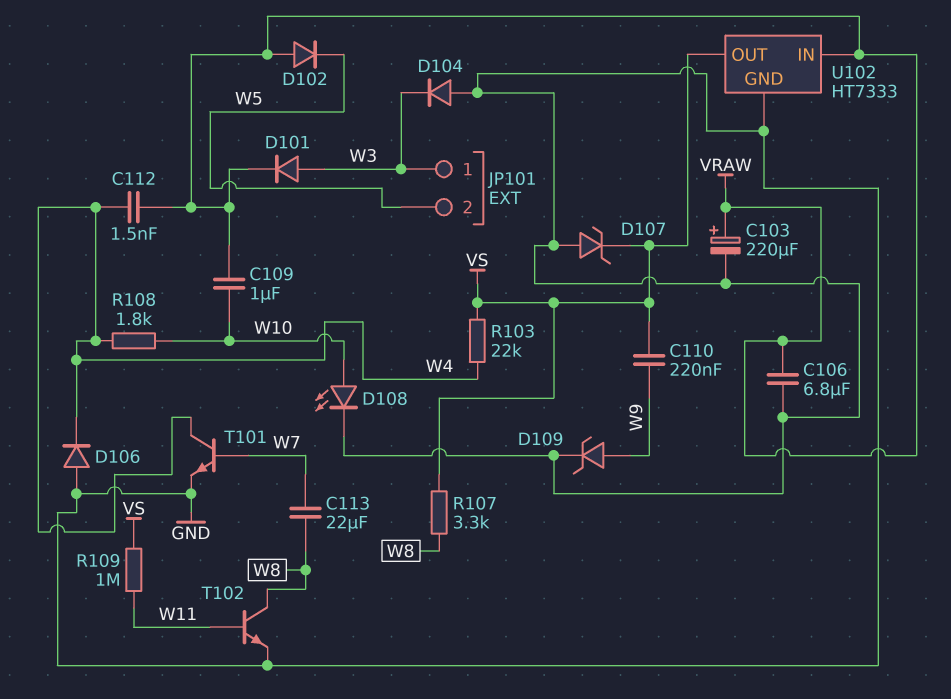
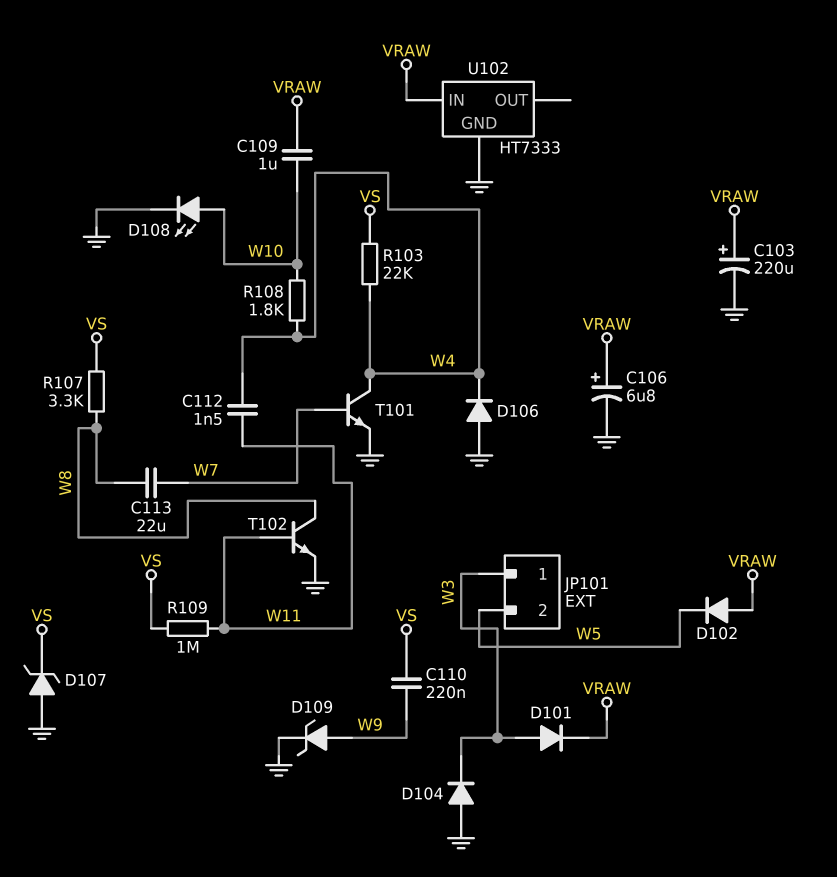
C106: 6.8uF (GND, VRAW) -> 6.8uF (plus VRAW, minus GND)
C112: 1.5nF (VRAW, W4) -> 1.5nF (W4, W11)
U102 pin OUT: VS -> none

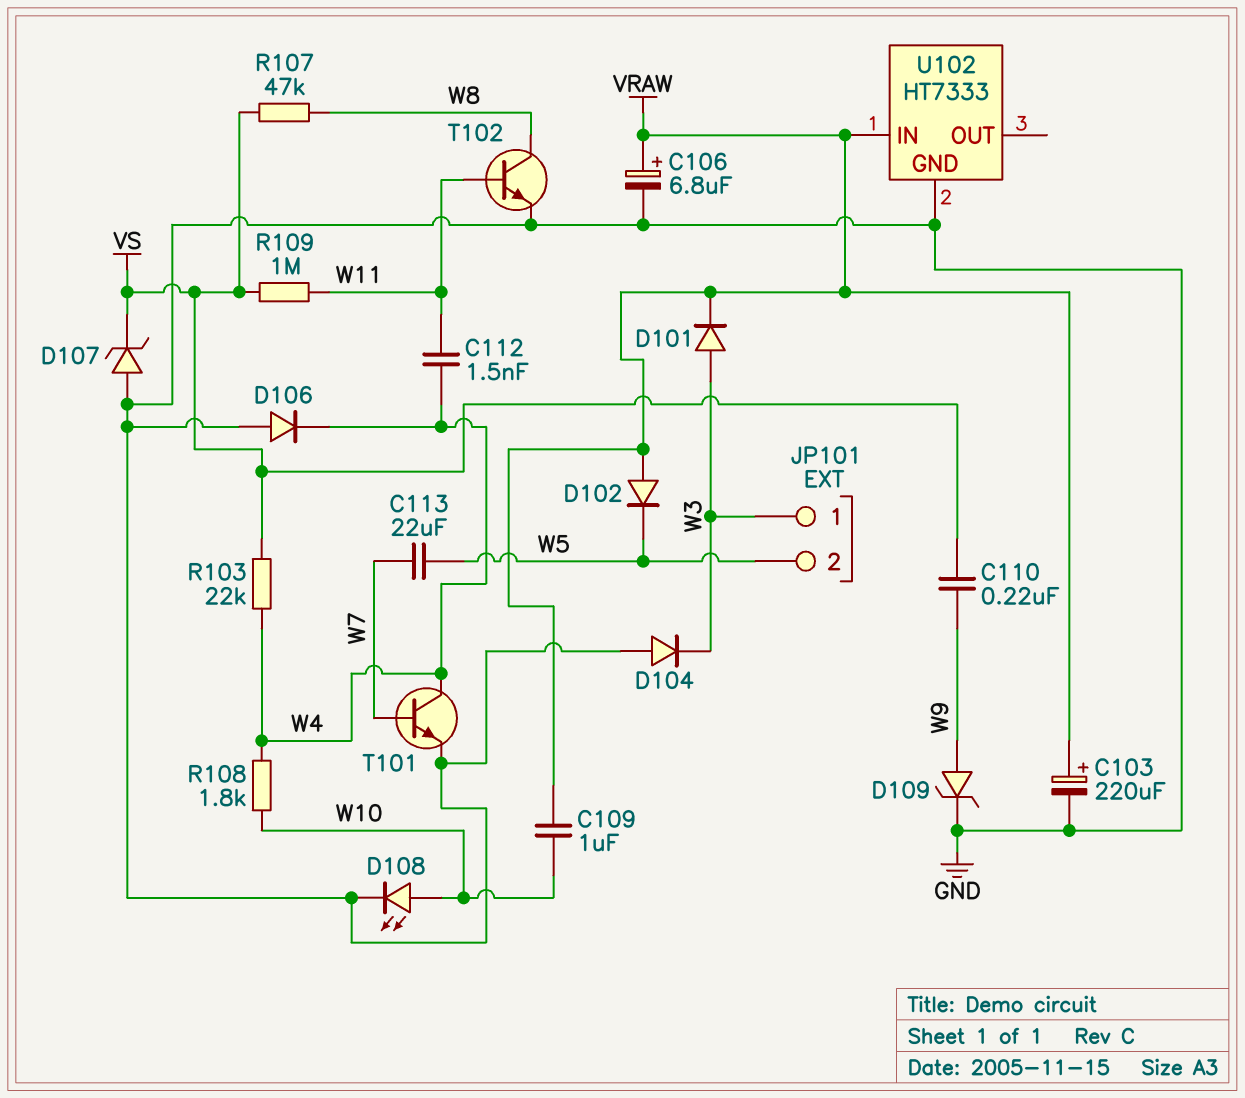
C113: 22uF (W7, W8) -> 22uF (W5, W7)
R107: 3.3k (VS, W8) -> 47k (VS, W8)

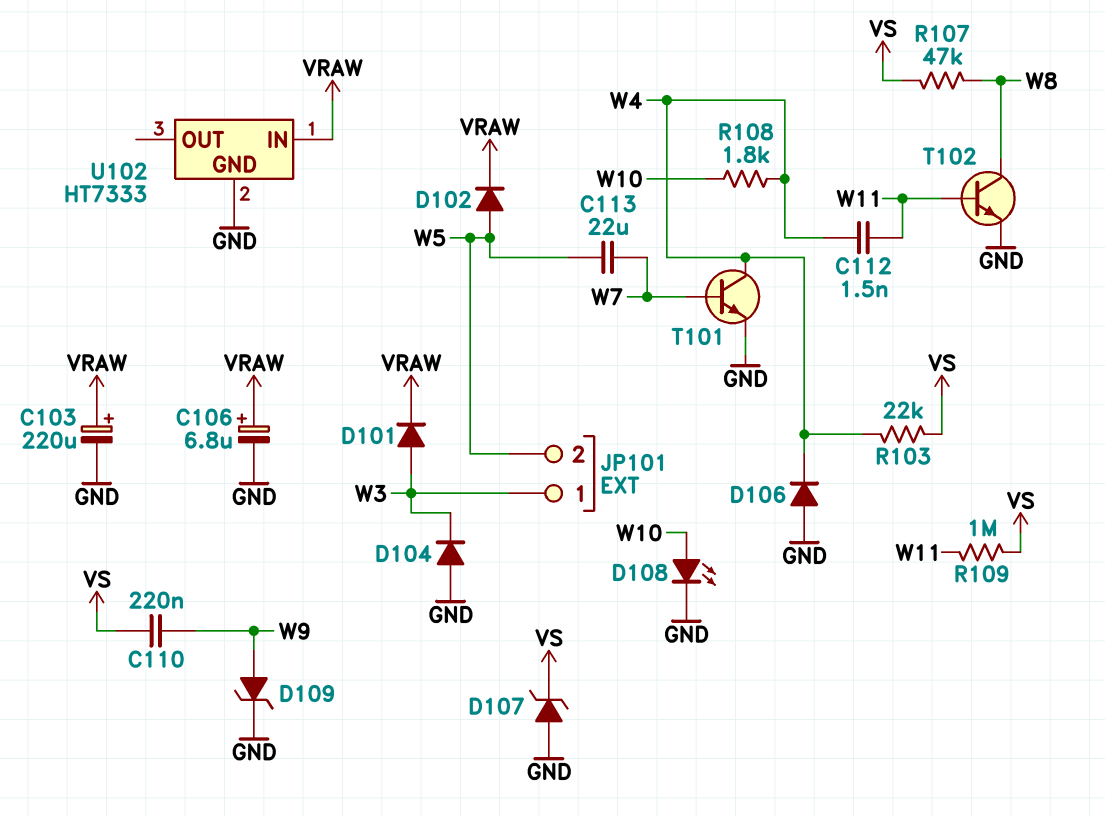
C109: 1uF (VRAW, W10) -> none
D102: diode (A VRAW, K W5) -> diode (A W5, K VRAW)

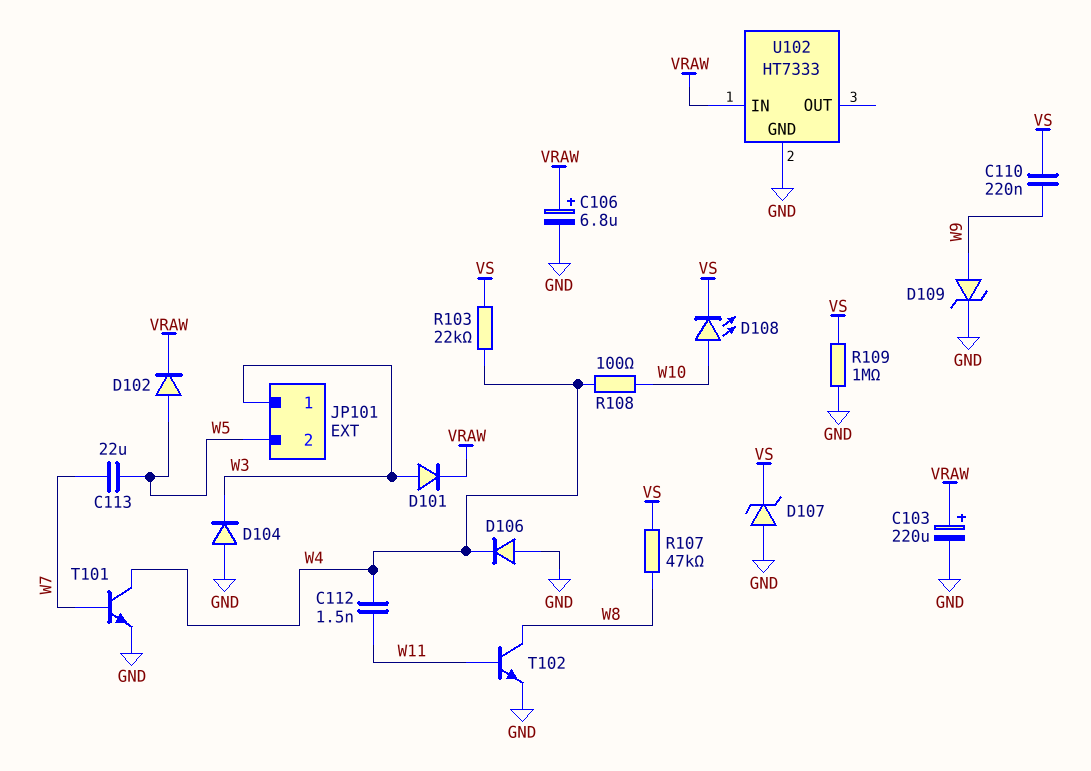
D108: LED (A W10, K GND) -> LED (A W10, K VS)
R108: 1.8k (W4, W10) -> 100 (W4, W10)
R109: 1M (VS, W11) -> 1M (GND, VS)

